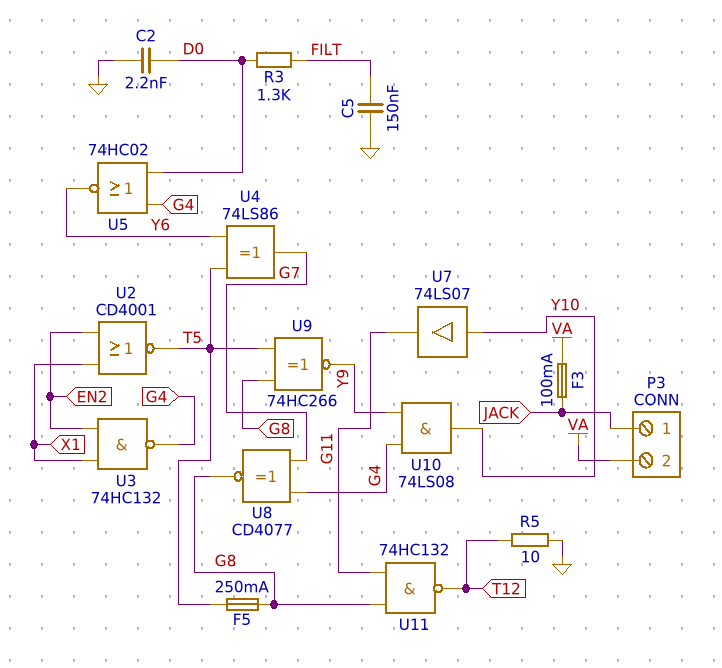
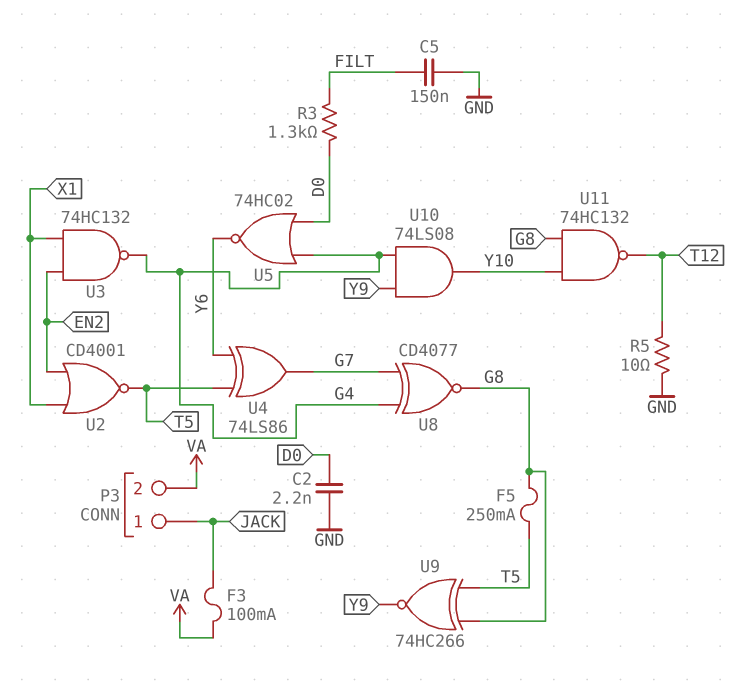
U7: buffer 74LS07 (in Y10, out G11) -> none
U11: NAND 74HC132 (in G8, in G11, out T12) -> NAND 74HC132 (in G8, in Y10, out T12)

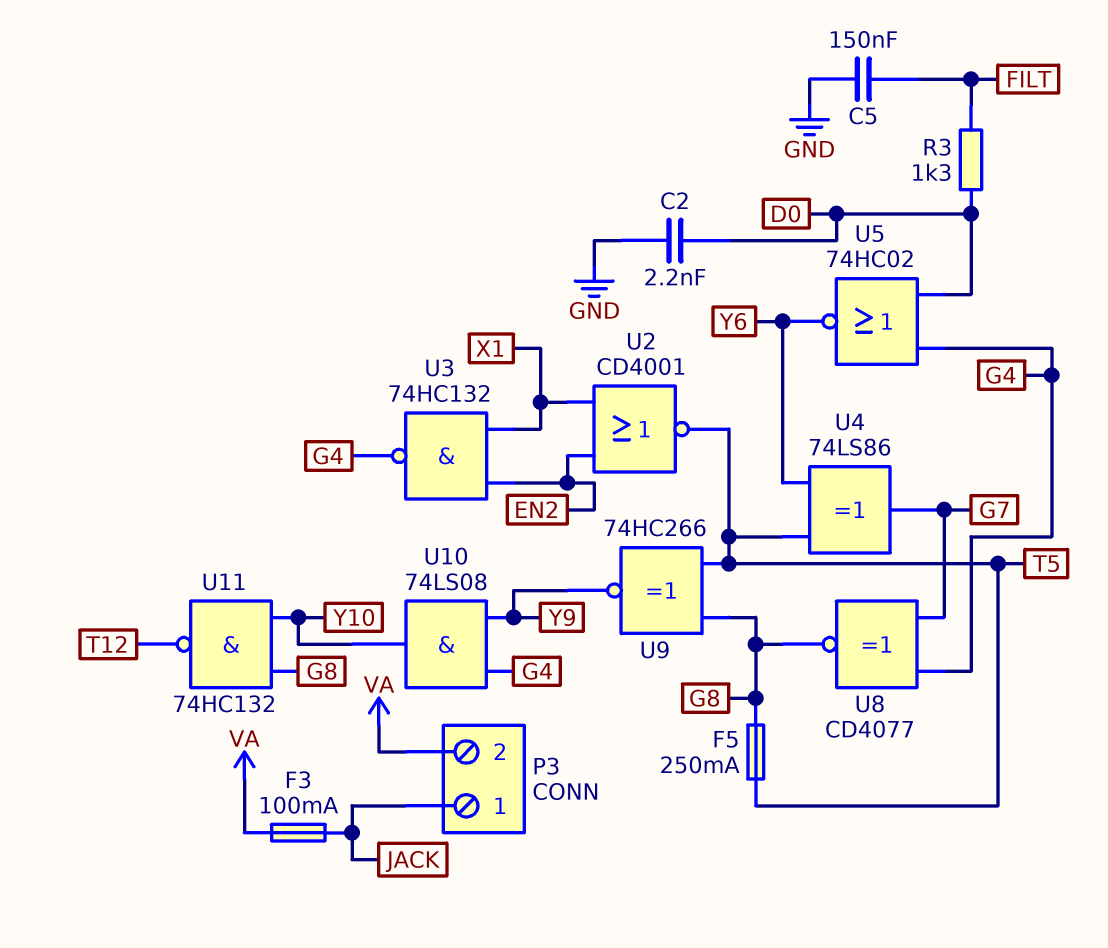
R5: 10 (GND, T12) -> none

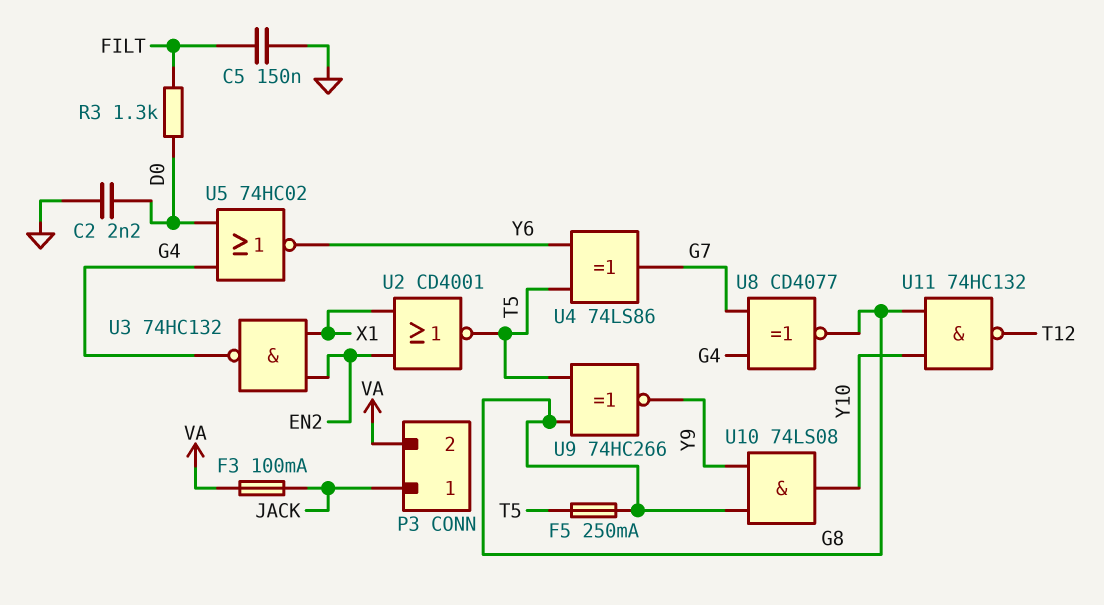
U10: AND 74LS08 (in G4, in Y9, out Y10) -> AND 74LS08 (in G8, in Y9, out Y10)

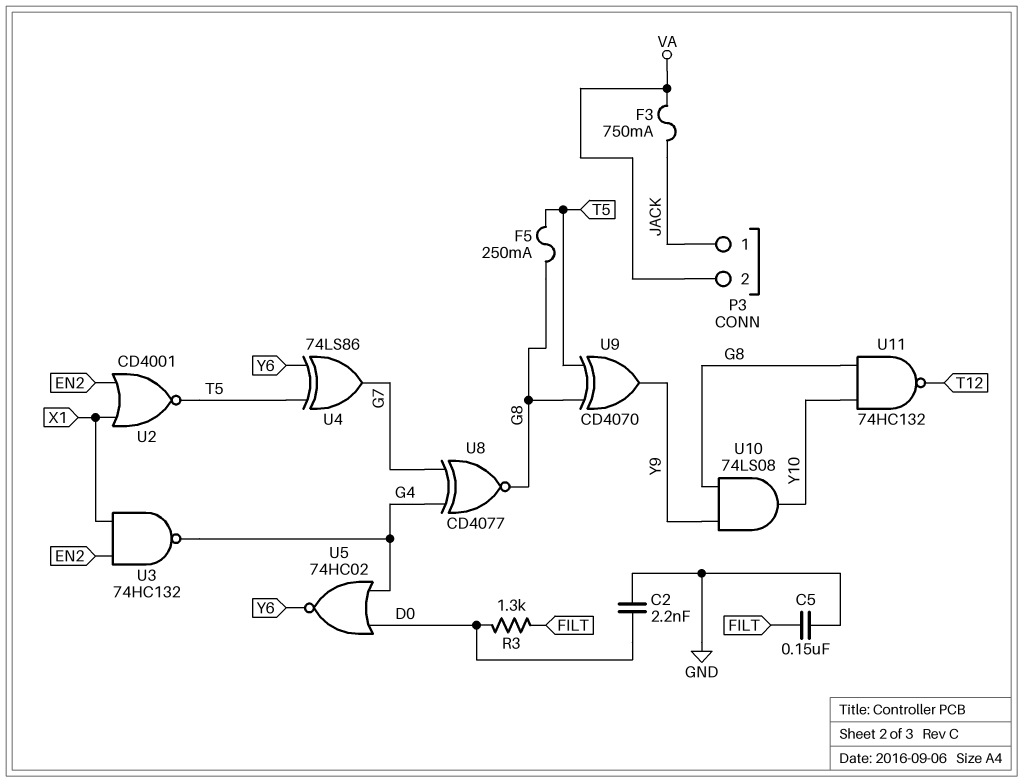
F3: 100mA (JACK, VA) -> 750mA (JACK, VA)
U9: XNOR 74HC266 (in G8, in T5, out Y9) -> XOR CD4070 (in G8, in T5, out Y9)

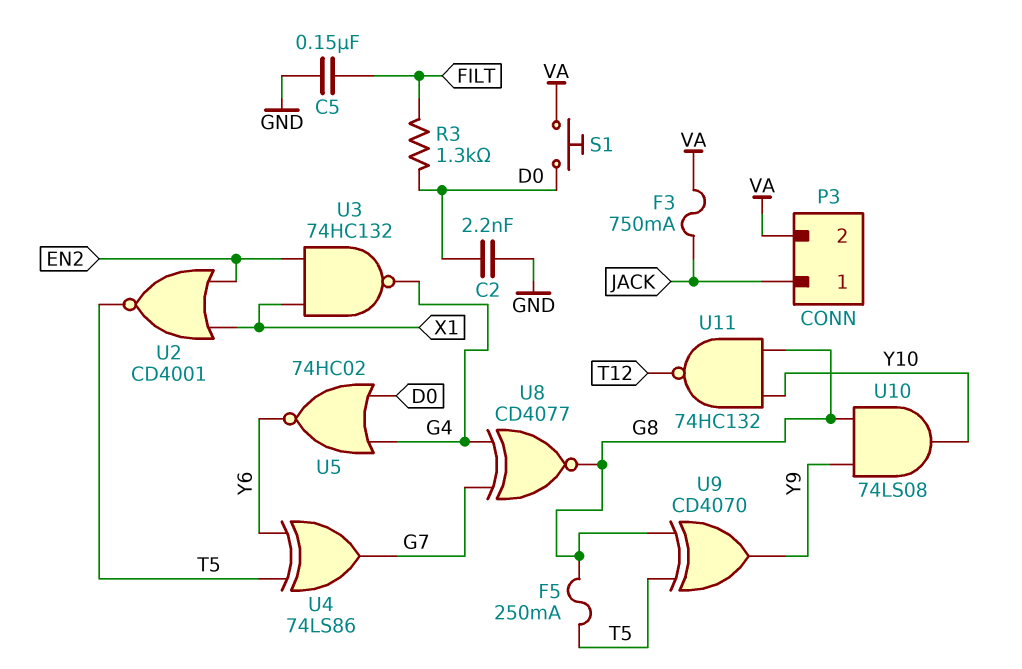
S1: none -> button (D0, VA)

